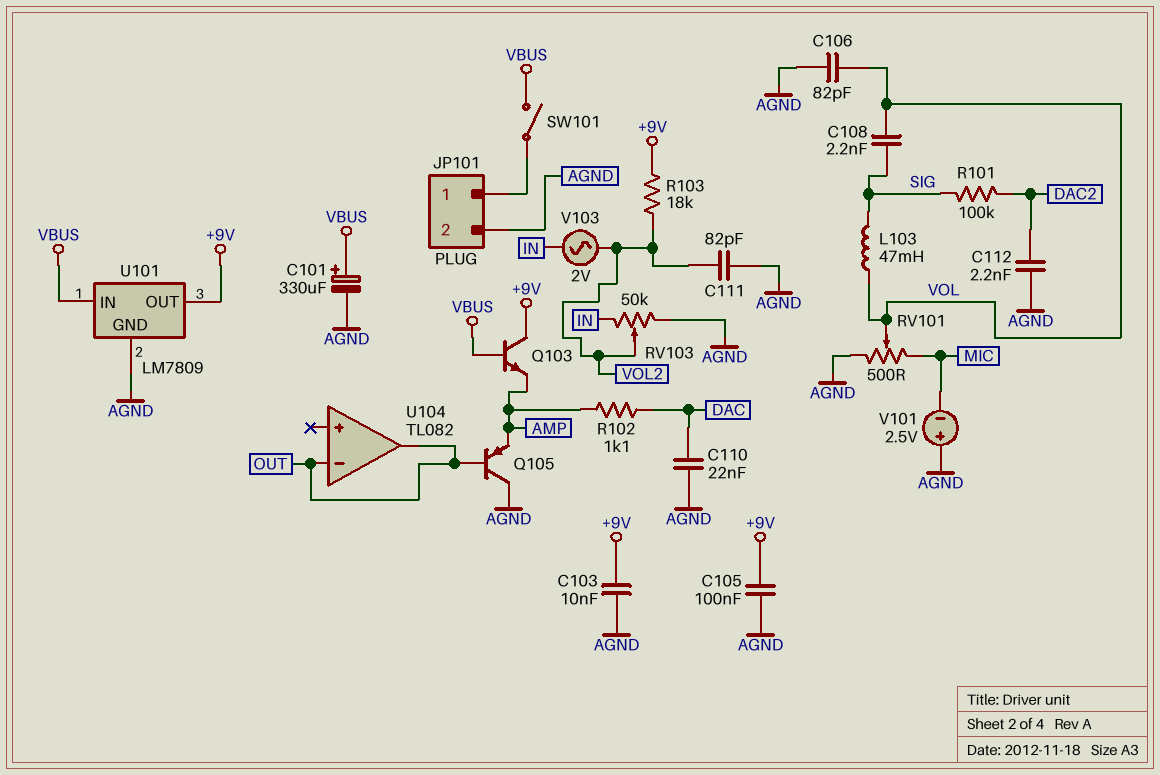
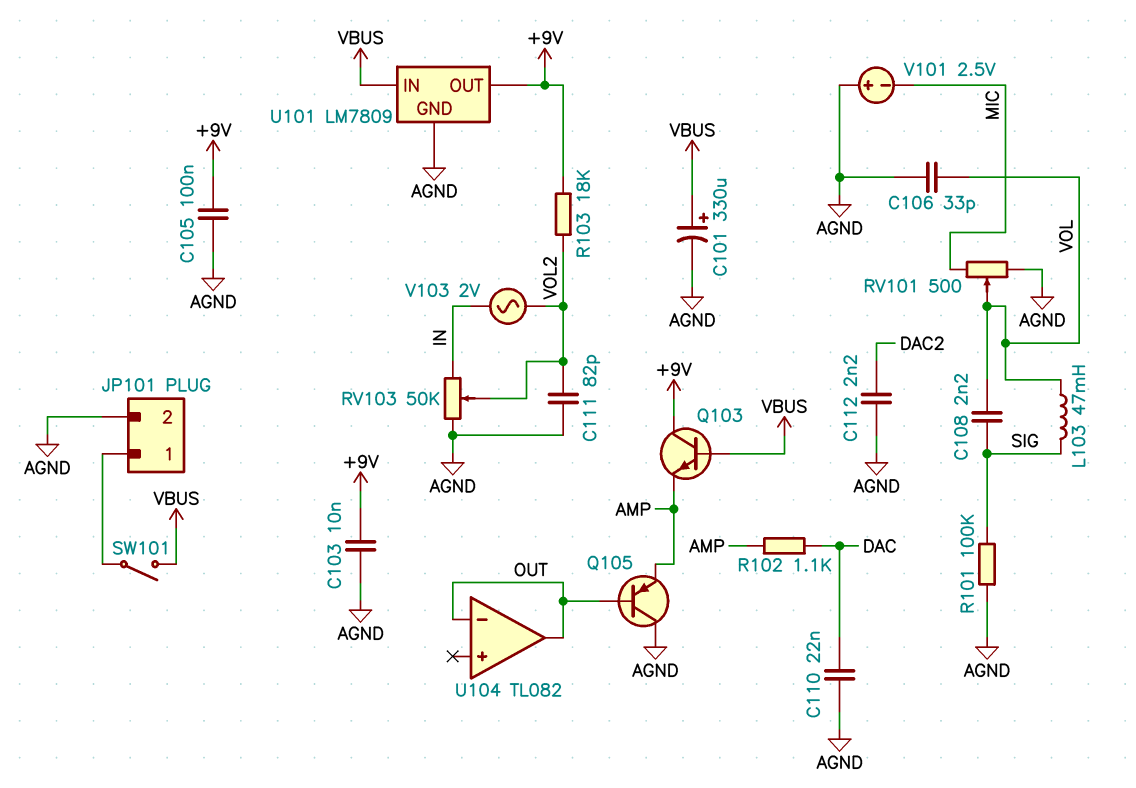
C106: 82pF (AGND, VOL) -> 33pF (AGND, VOL)
R101: 100k (DAC2, SIG) -> 100k (AGND, SIG)

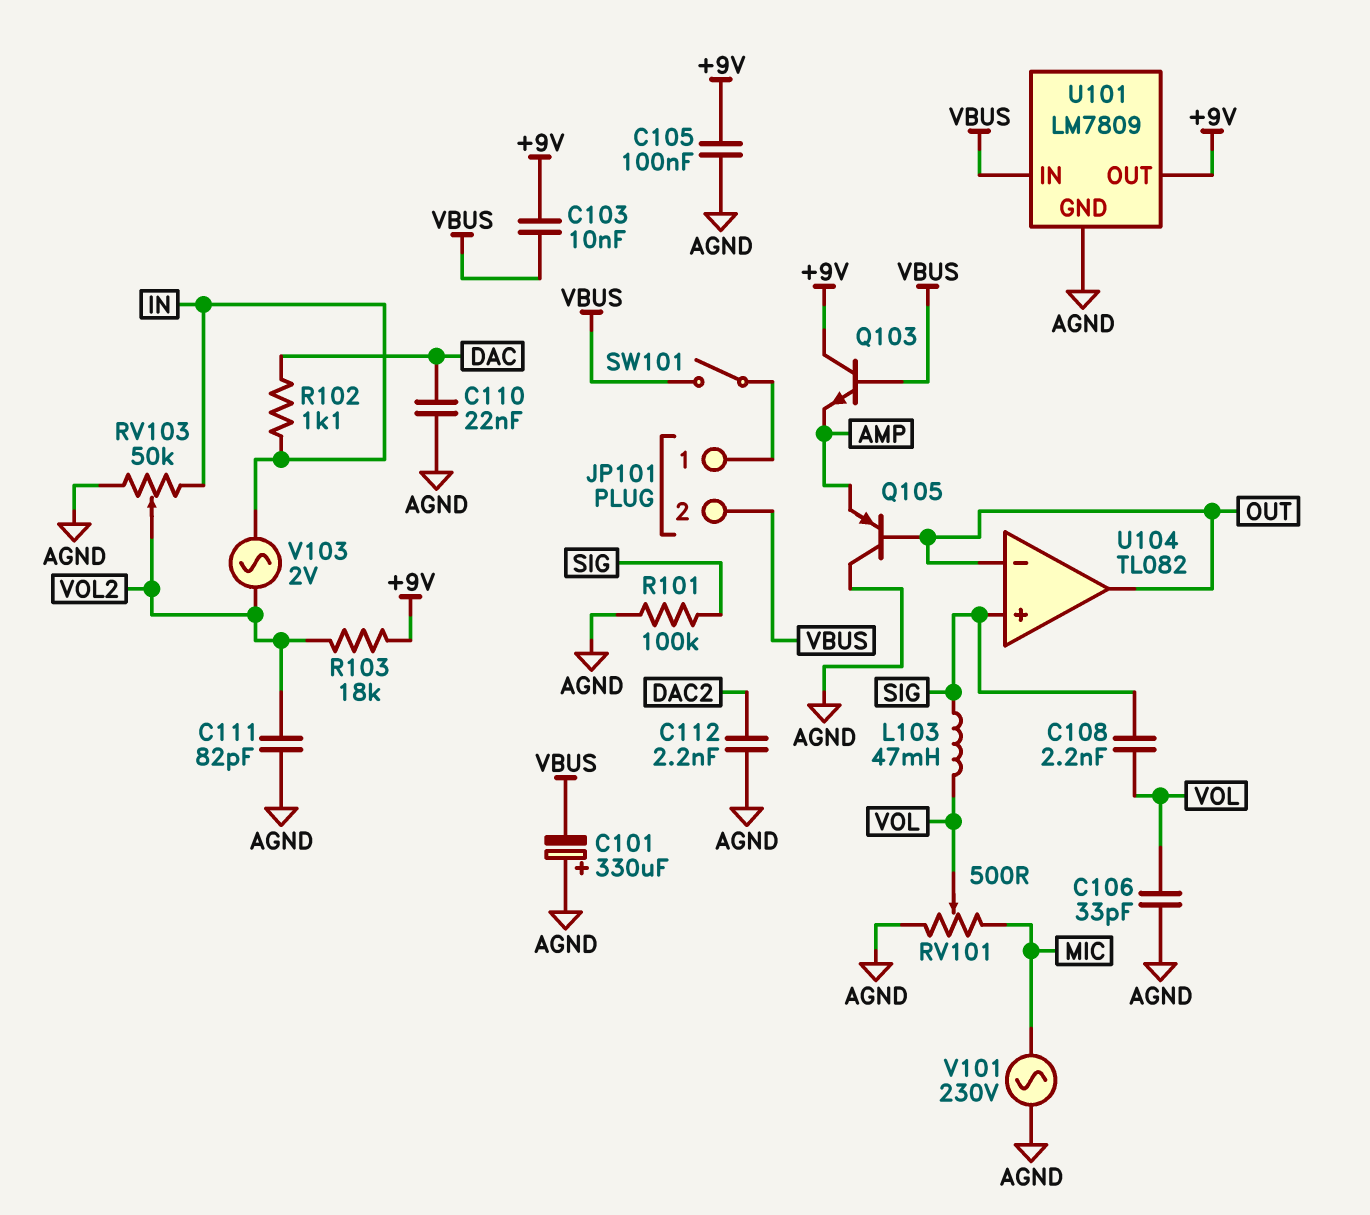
C101: 330uF (plus VBUS, minus AGND) -> 330uF (plus AGND, minus VBUS)
C103: 10nF (+9V, AGND) -> 10nF (+9V, VBUS)
JP101 pin 2: AGND -> VBUS
R102: 1.1k (AMP, DAC) -> 1.1k (DAC, IN)
U104 pin in+: none -> SIG
V101: 2.5V (plus AGND, minus MIC) -> AC 230V (AGND, MIC)

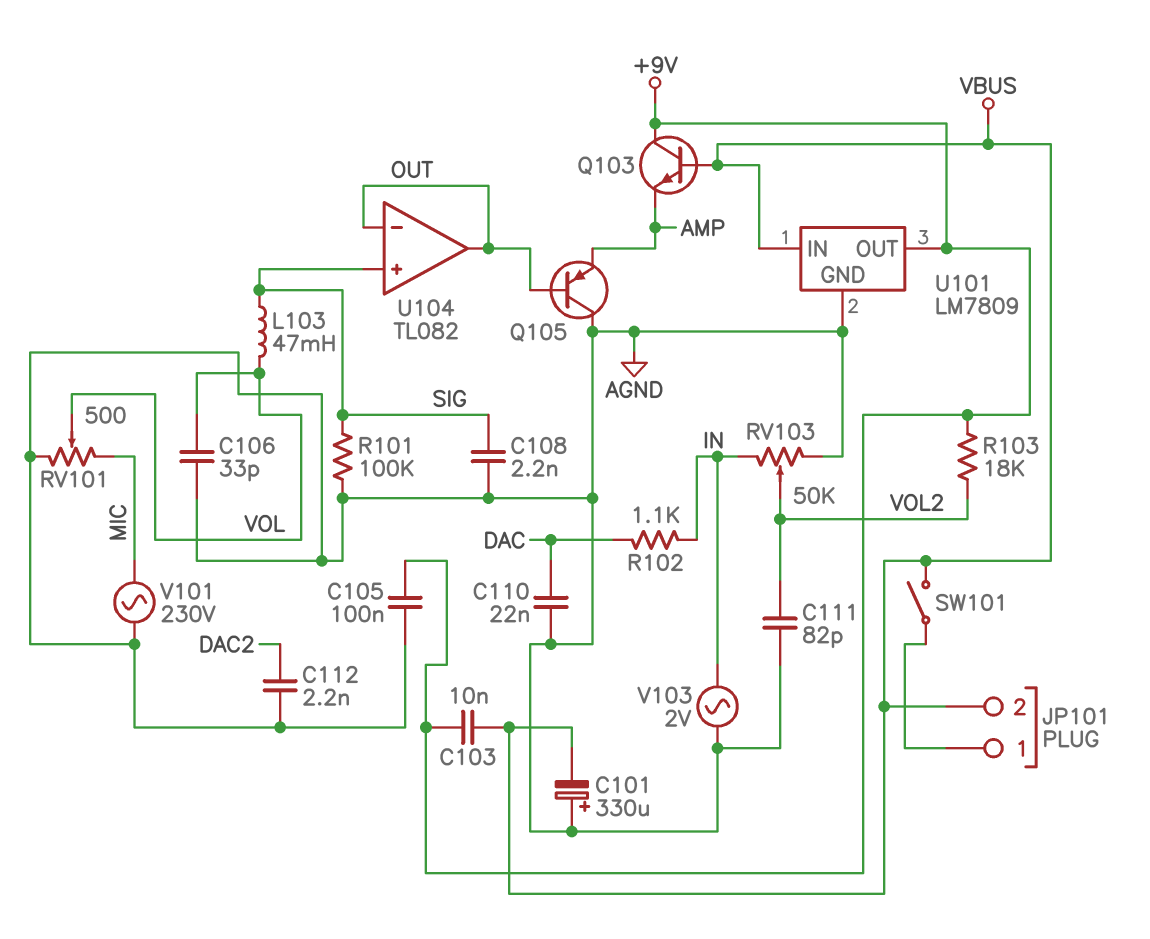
C108: 2.2nF (SIG, VOL) -> 2.2nF (AGND, SIG)
V103: AC 2V (IN, VOL2) -> AC 2V (AGND, IN)

